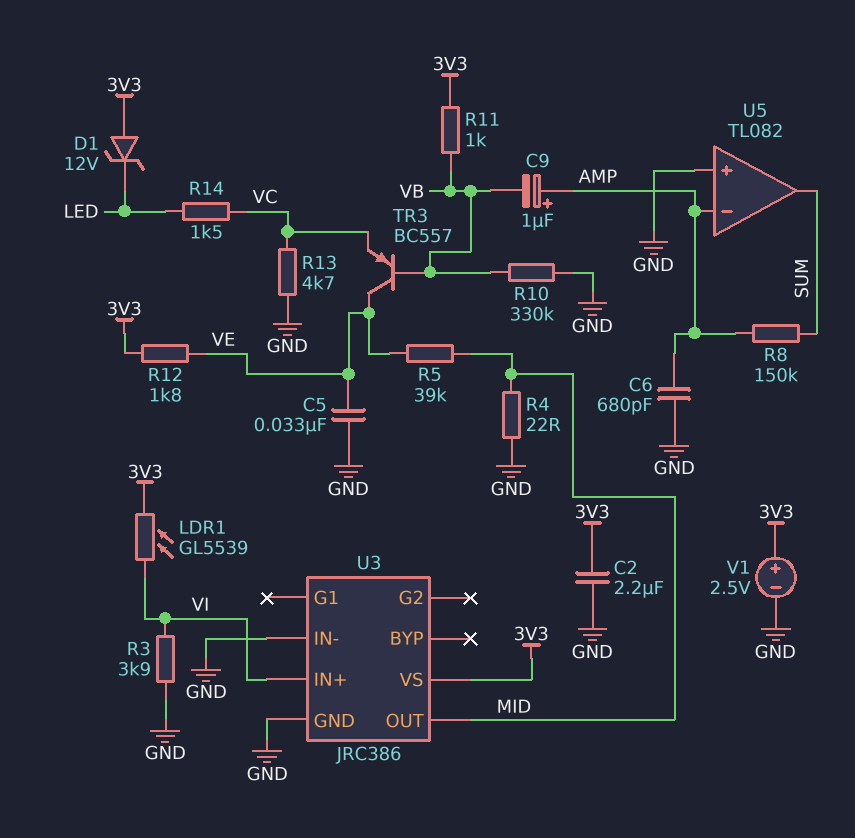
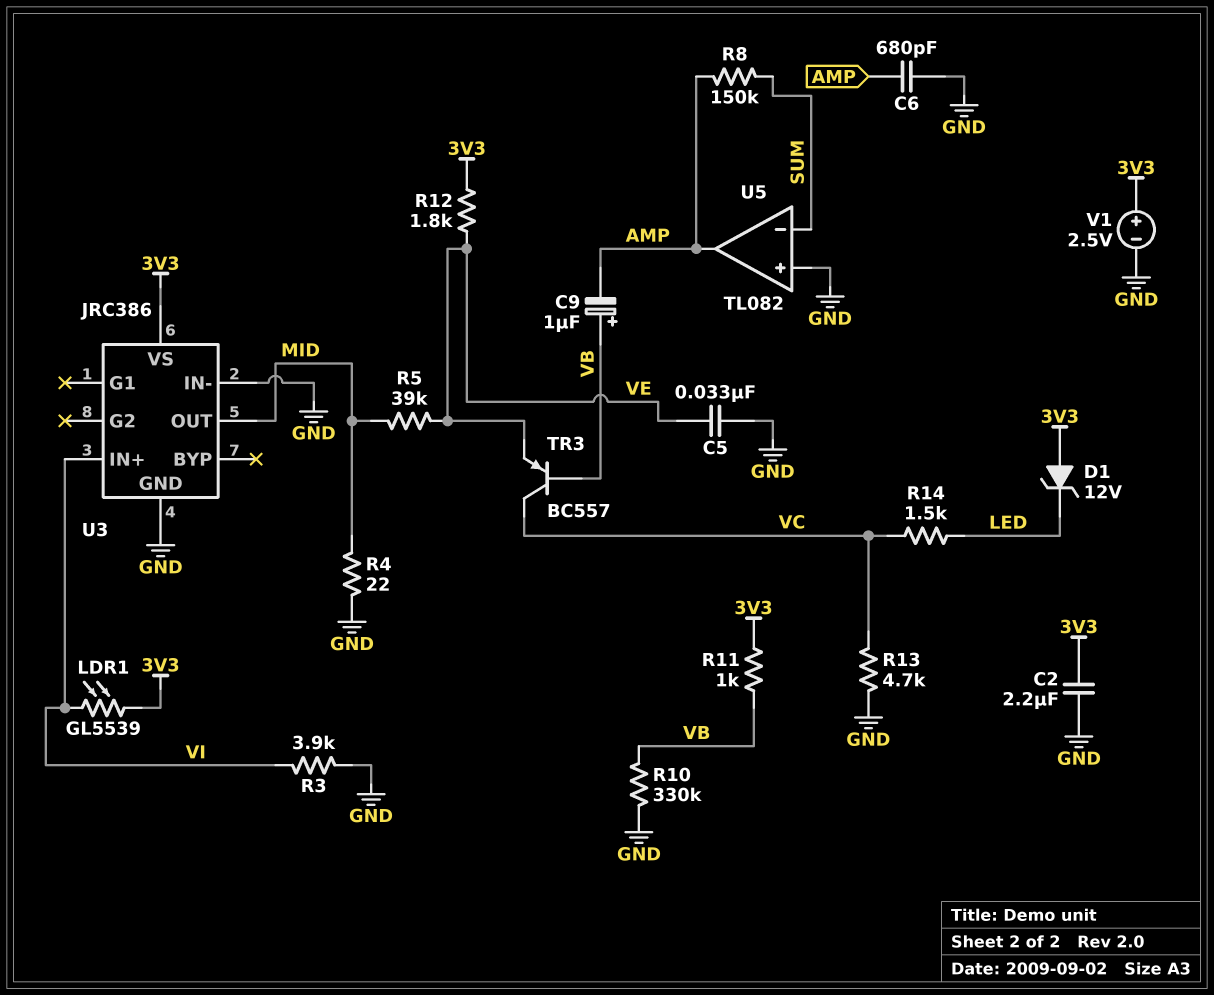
C9: 1uF (plus AMP, minus VB) -> 1uF (plus VB, minus AMP)
TR3: PNP BC557 (B VB, C VE, E VC) -> PNP BC557 (B VB, C VC, E VE)
U5 pin in-: AMP -> SUM
U5 pin out: SUM -> AMP

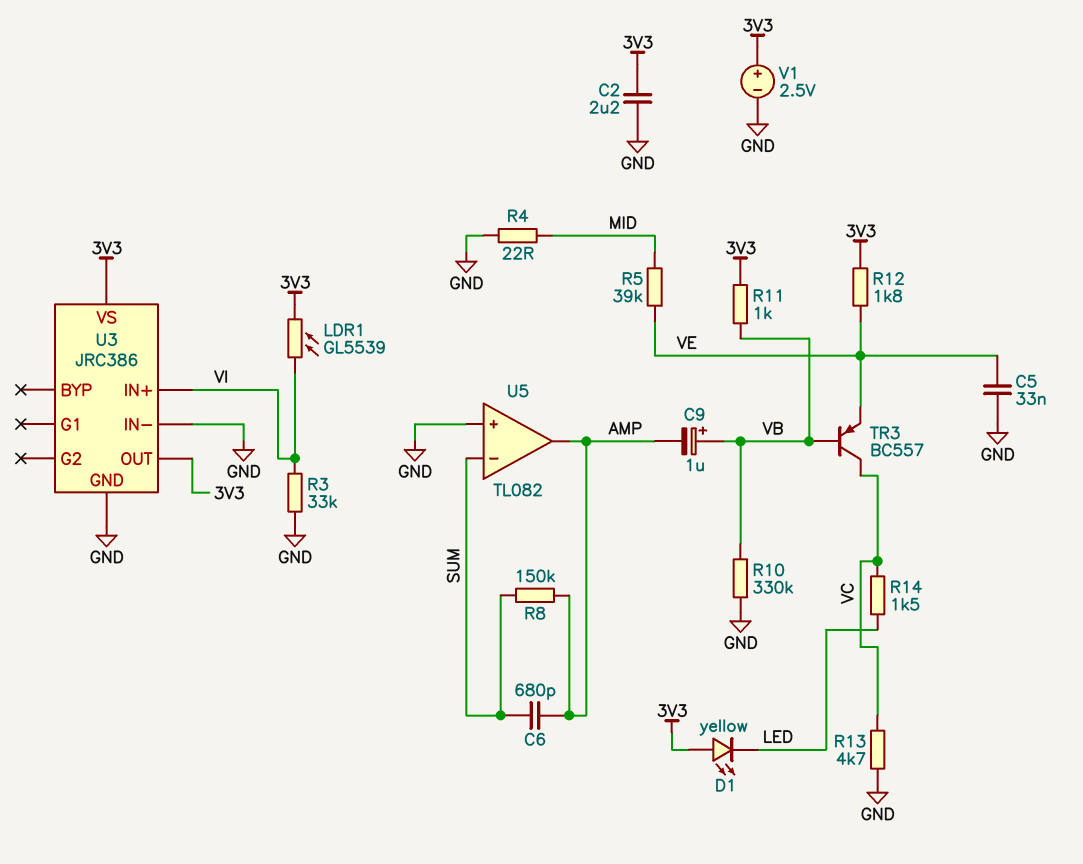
C6: 680pF (AMP, GND) -> 680pF (AMP, SUM)
D1: zener 12V (A 3V3, K LED) -> LED yellow (A 3V3, K LED)
R3: 3.9k (GND, VI) -> 33k (GND, VI)
U3 pin OUT: MID -> 3V3

